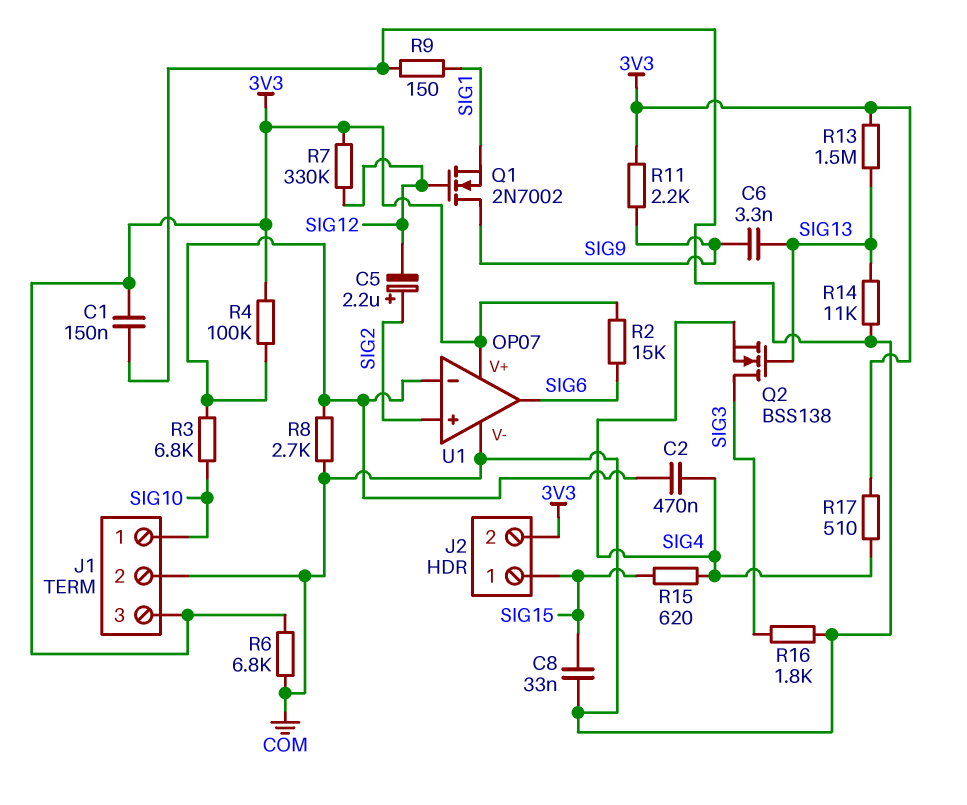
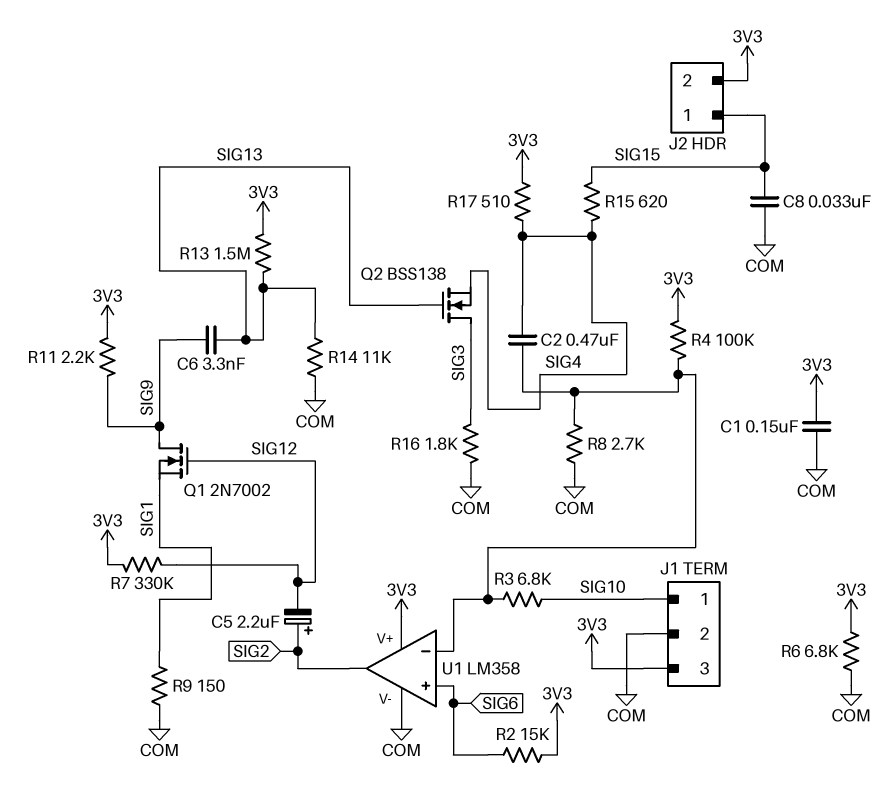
U1: OP07 -> LM358
U1 pin in+: SIG2 -> SIG6
U1 pin out: SIG6 -> SIG2

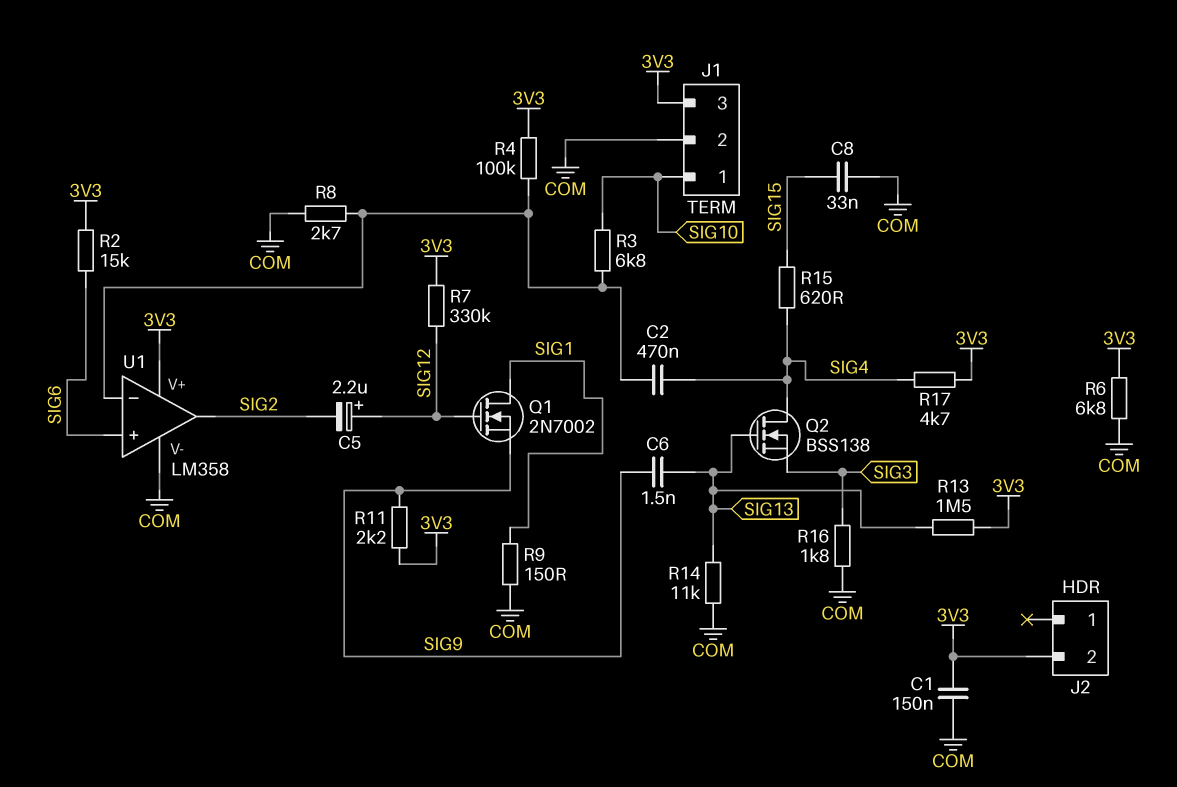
C5: 2.2uF (plus SIG2, minus SIG12) -> 2.2uF (plus SIG12, minus SIG2)
C6: 3.3nF (SIG9, SIG13) -> 1.5nF (SIG9, SIG13)
J2 pin 1: SIG15 -> none
Q1: NMOS 2N7002 (G SIG12, D SIG9, S SIG1) -> NMOS 2N7002 (G SIG12, D SIG1, S SIG9)
Q2: NMOS BSS138 (G SIG13, D SIG3, S SIG4) -> NMOS BSS138 (G SIG13, D SIG4, S SIG3)
R17: 510 (3V3, SIG4) -> 4.7k (3V3, SIG4)

